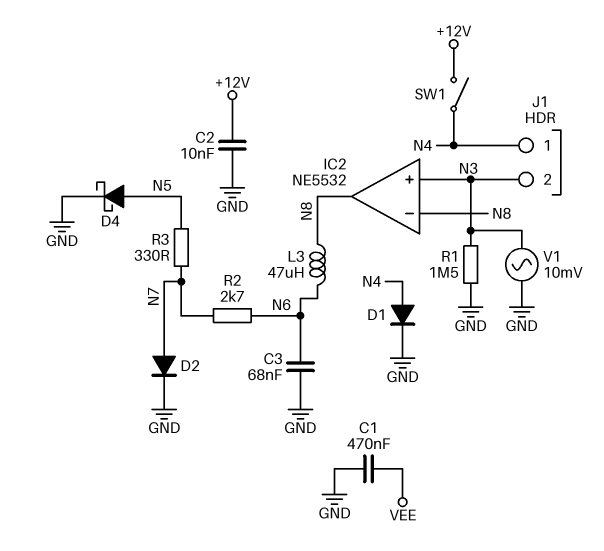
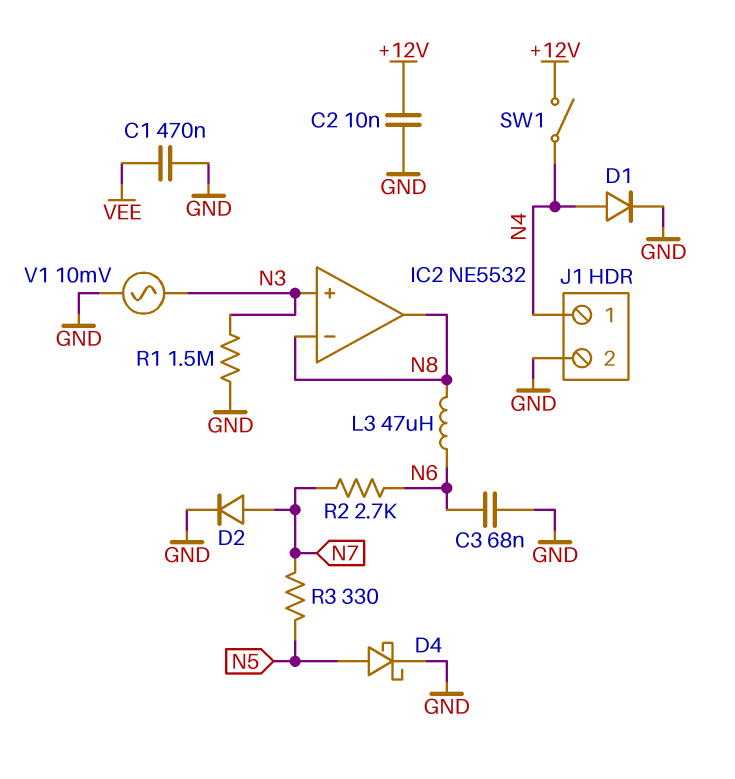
J1 pin 2: N3 -> GND

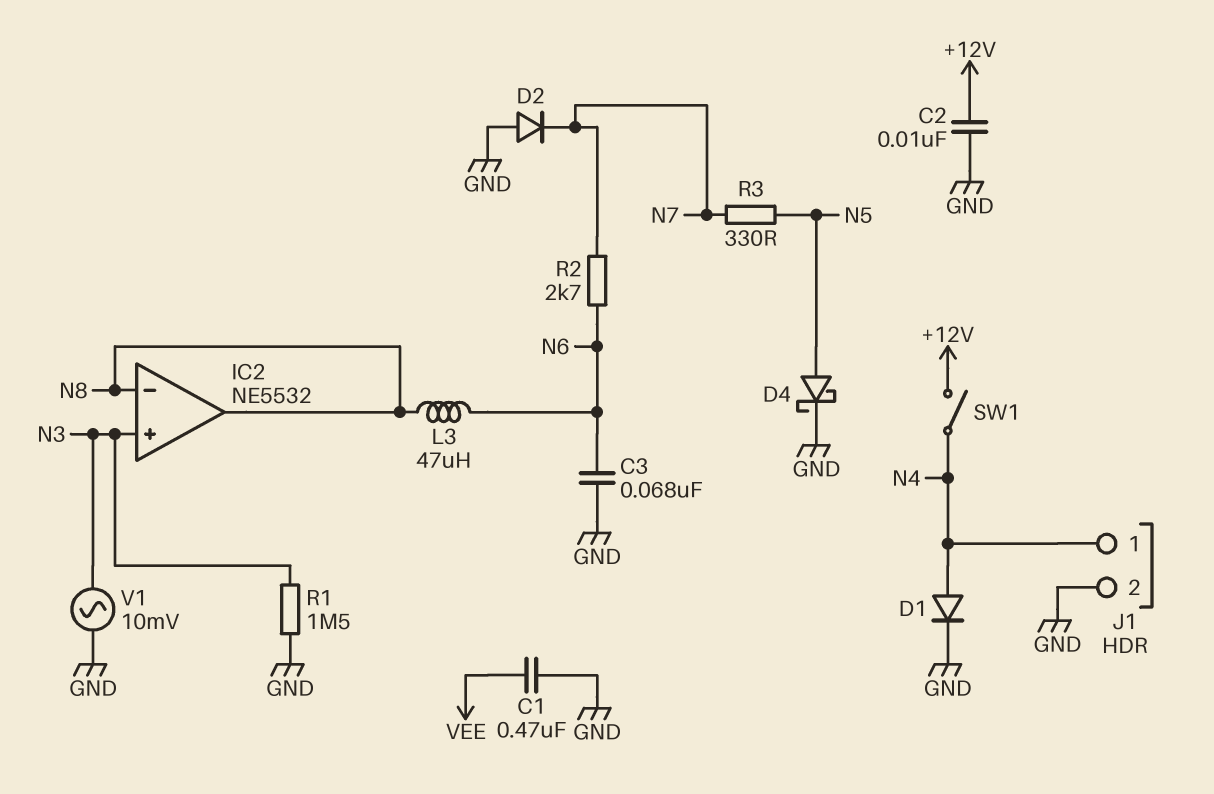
D2: diode (A N7, K GND) -> diode (A GND, K N7)

